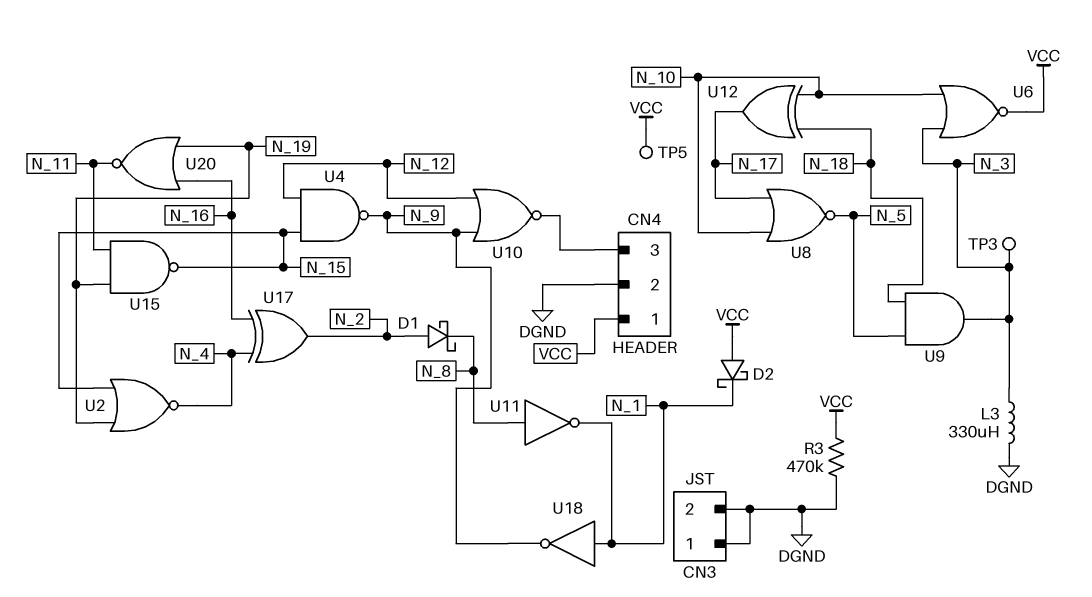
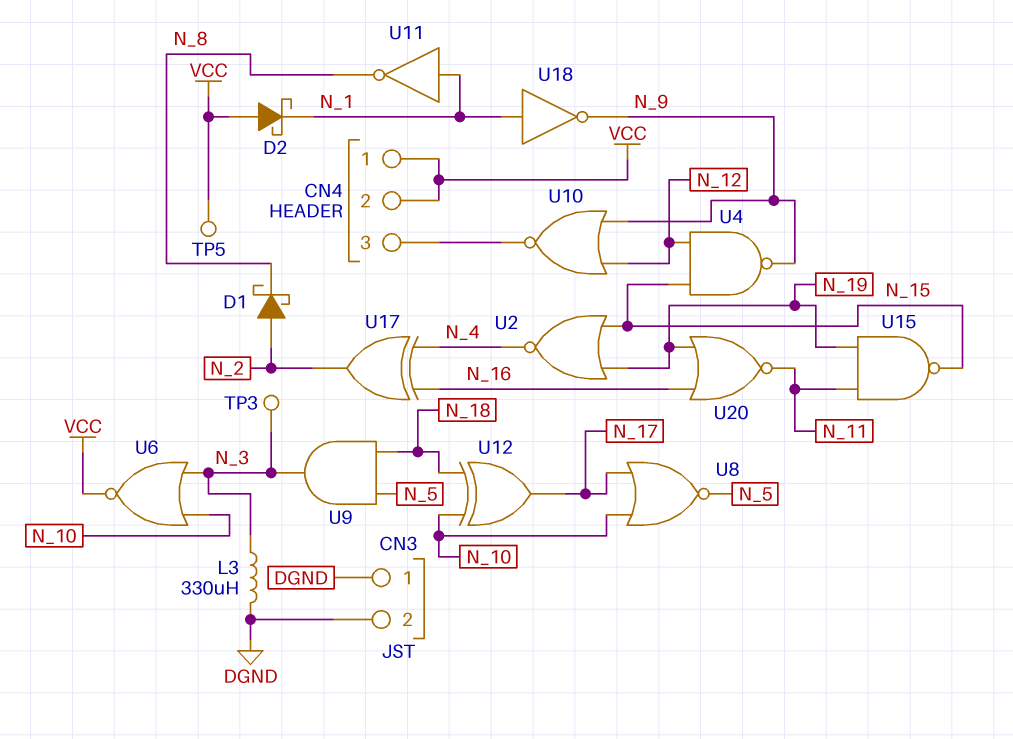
CN4 pin 2: DGND -> VCC
R3: 470k (DGND, VCC) -> none
U11: NOT (in N_8, out N_1) -> NOT (in N_1, out N_8)

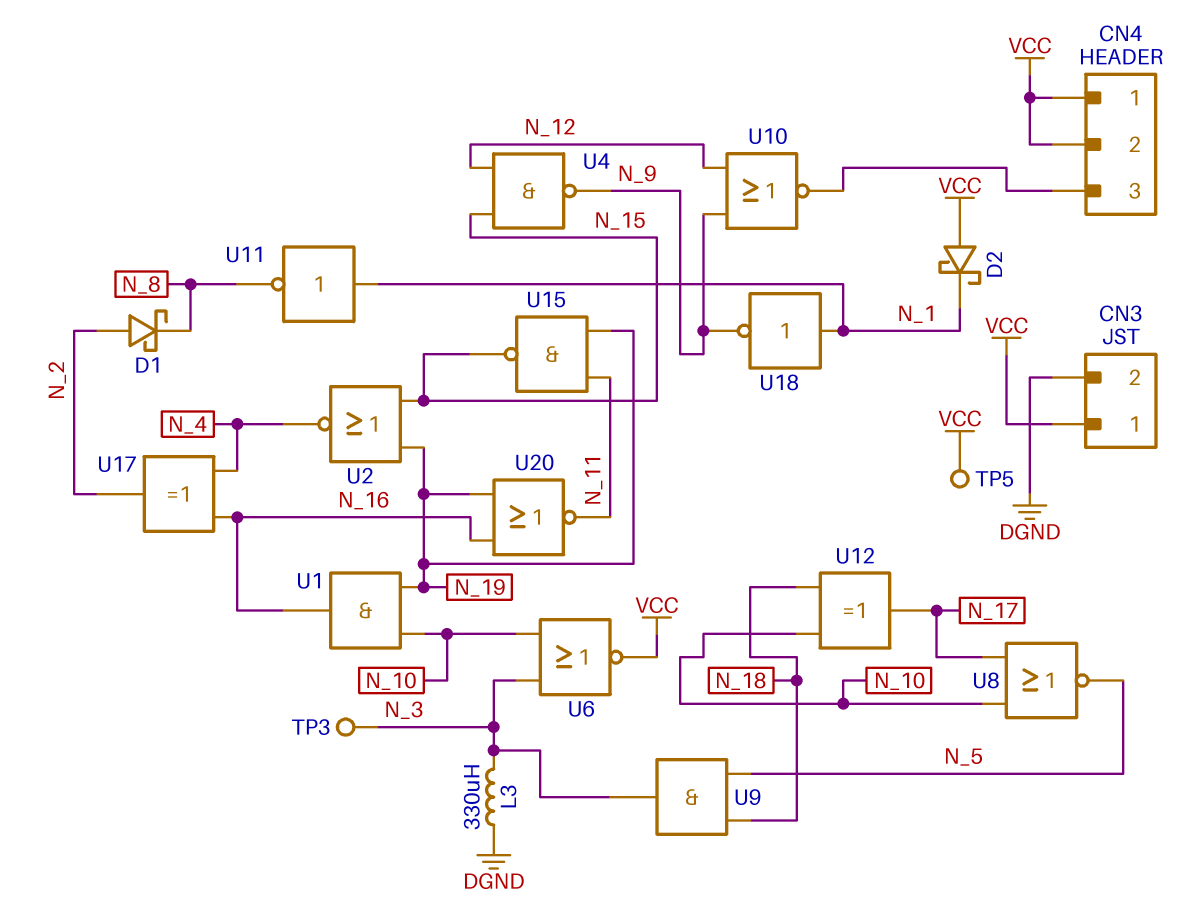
CN3 pin 1: DGND -> VCC
U1: none -> AND (in N_10, in N_19, out N_16)

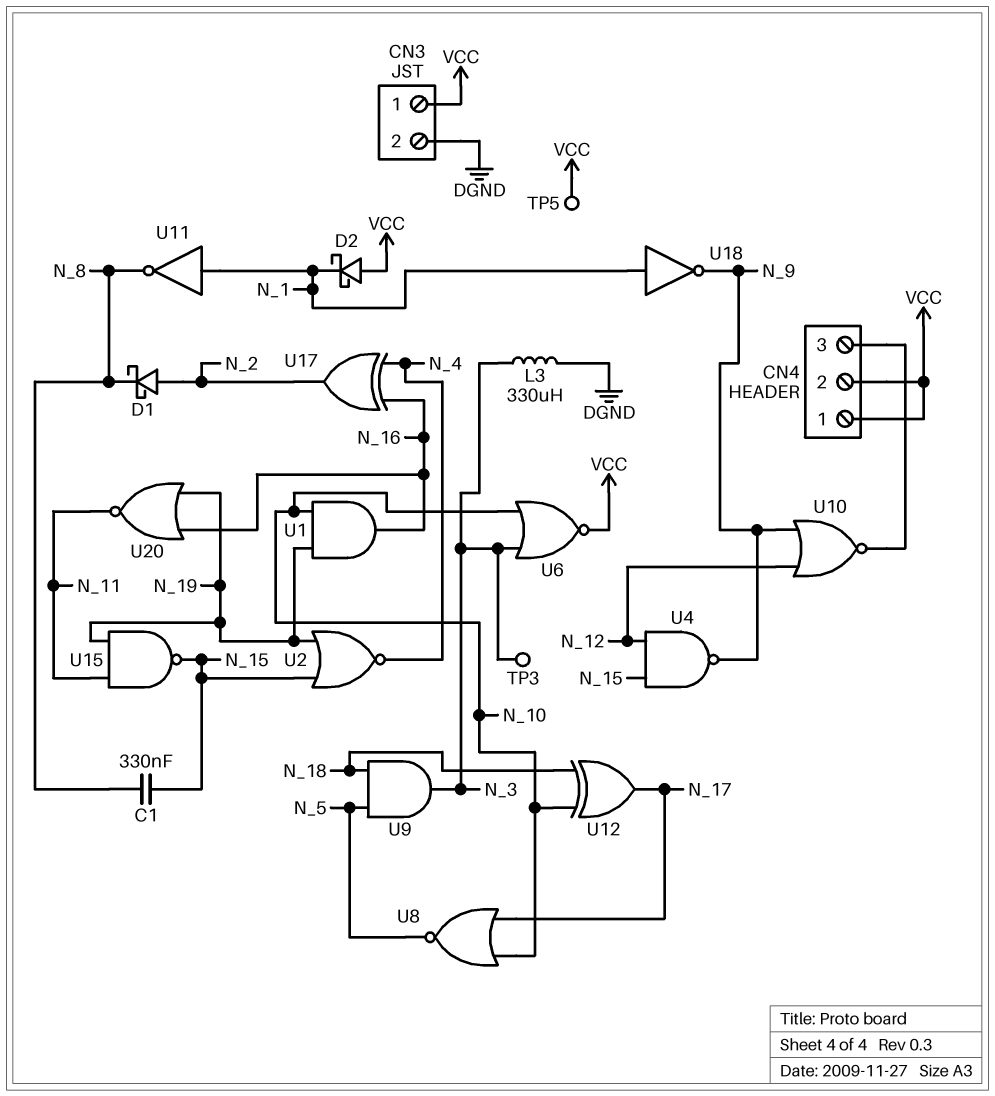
C1: none -> 330nF (N_8, N_15)

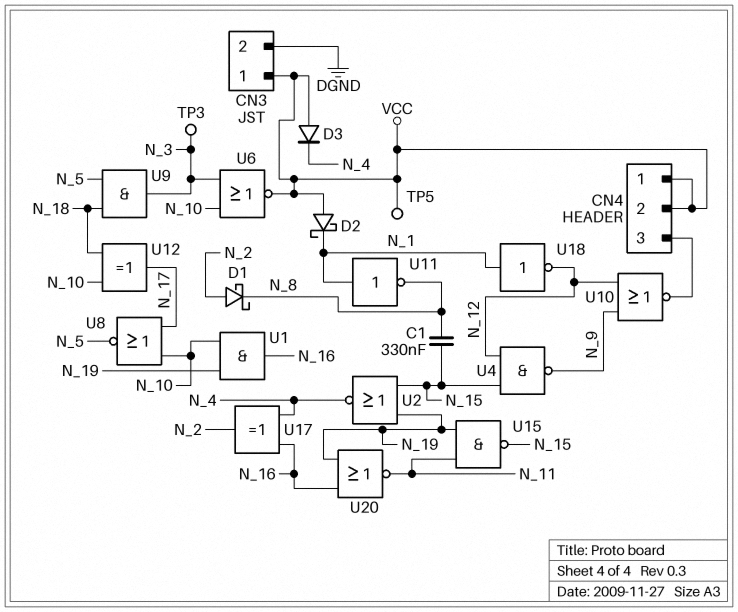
D3: none -> diode (A VCC, K N_4)
L3: 330uH (DGND, N_3) -> none
U18: NOT (in N_1, out N_9) -> NOT (in N_1, out N_12)

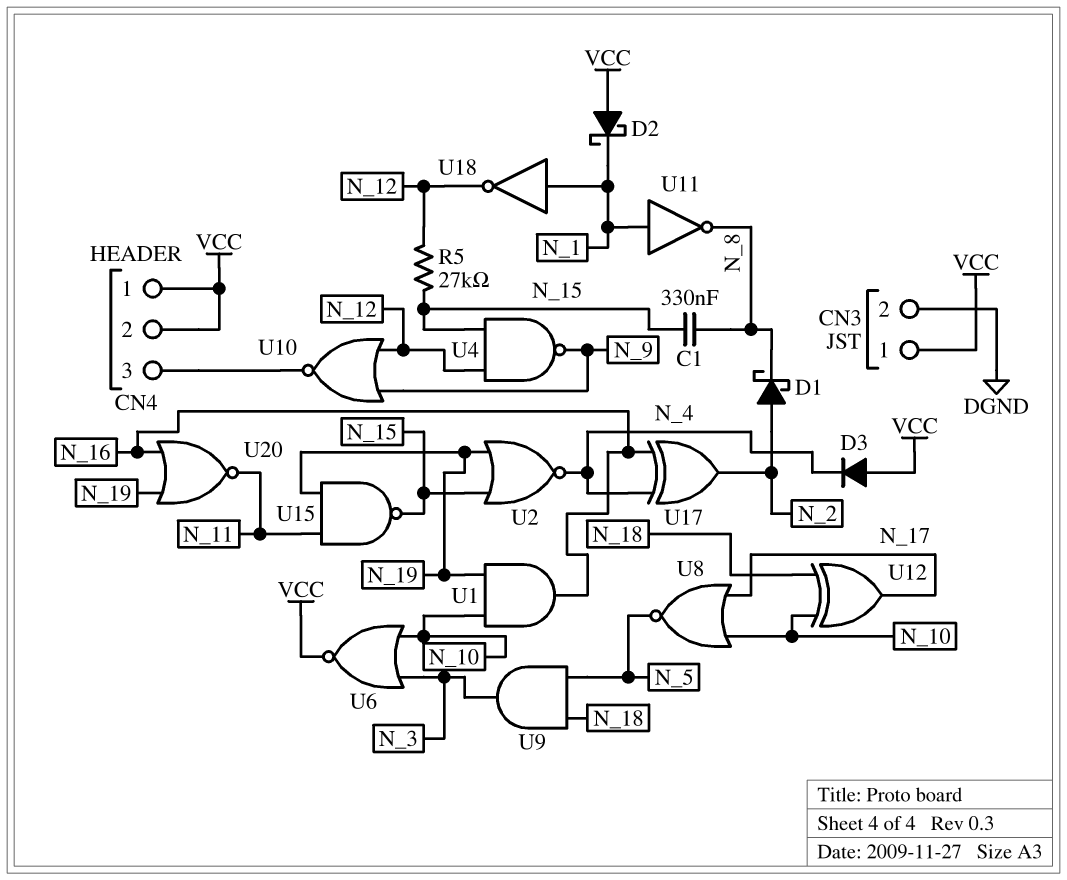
R5: none -> 27k (N_12, N_15)
TP3: test point (N_3) -> none
TP5: test point (VCC) -> none

